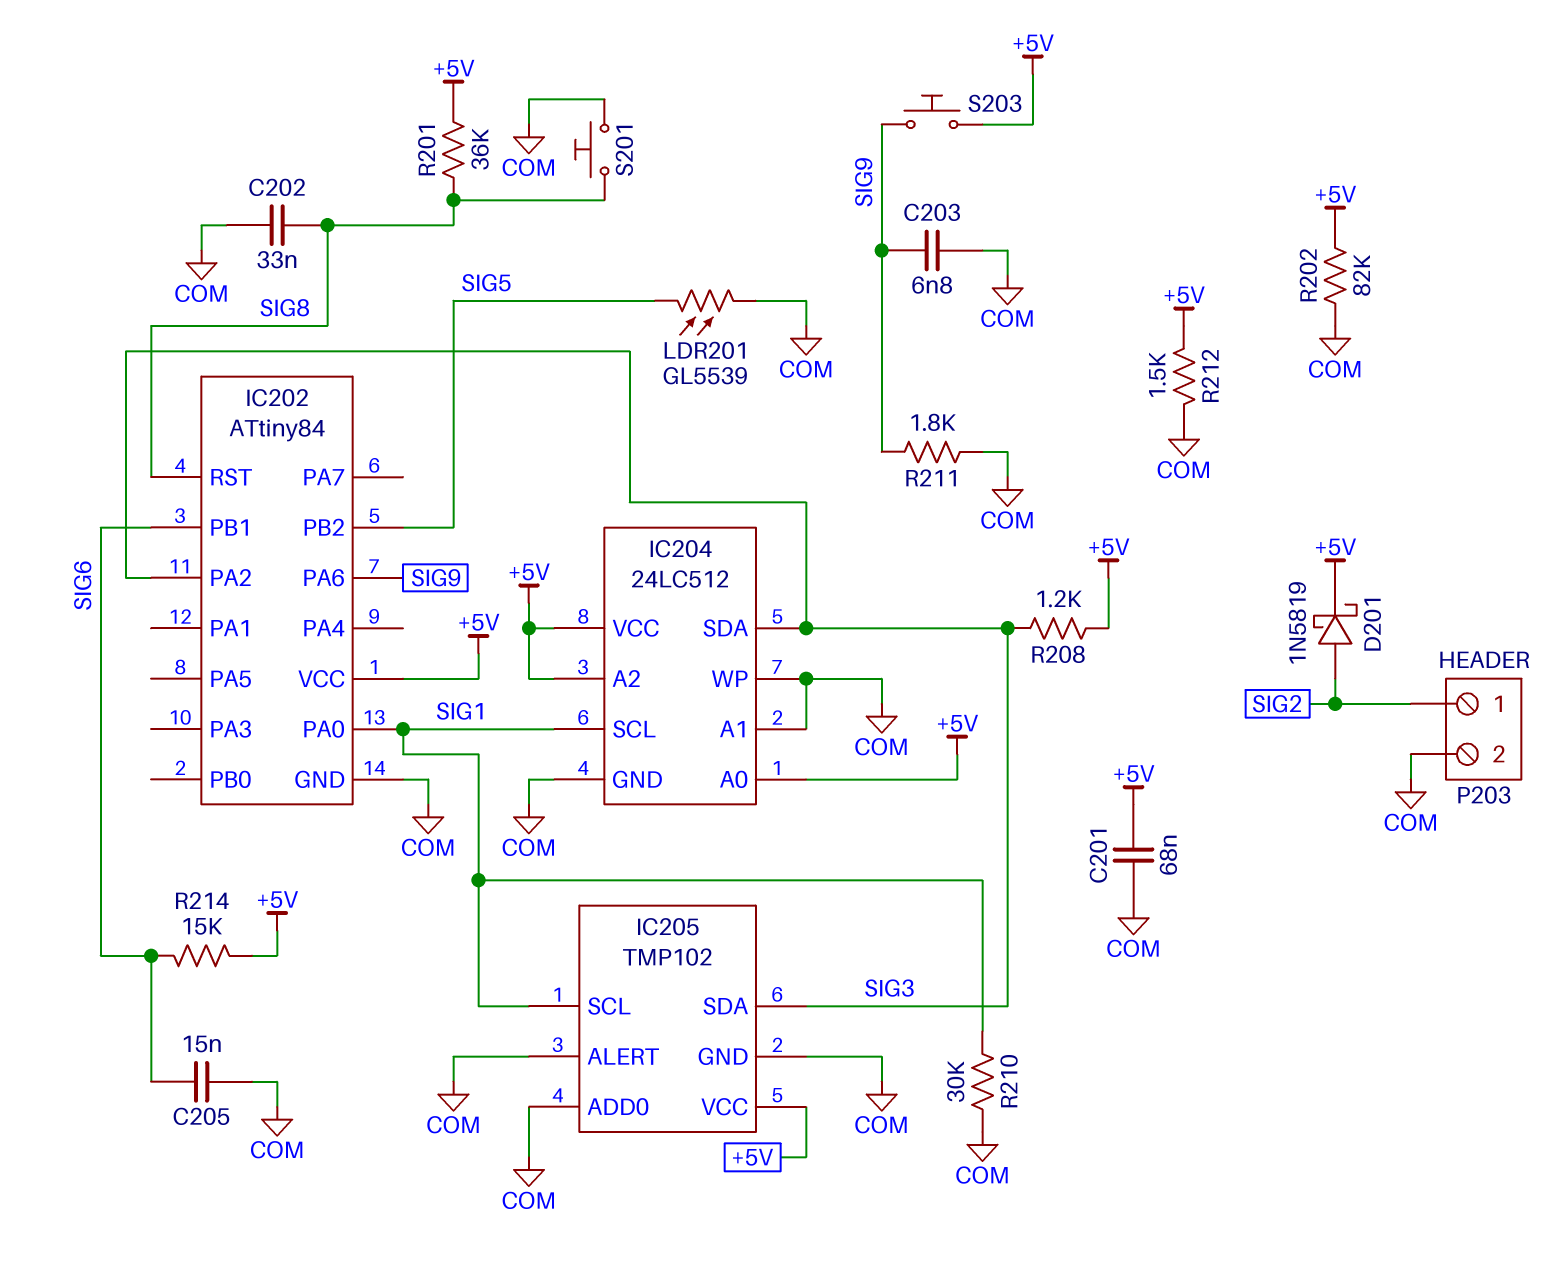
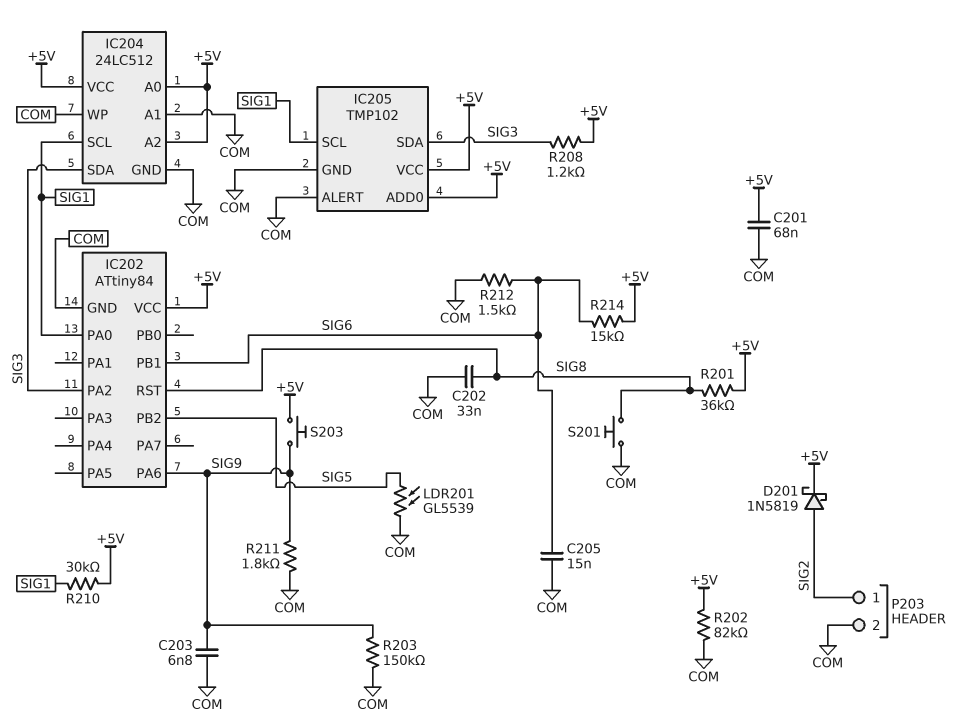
IC205 pin ADD0: COM -> +5V
R203: none -> 150k (COM, SIG9)
R210: 30k (COM, SIG1) -> 30k (+5V, SIG1)
R212: 1.5k (+5V, COM) -> 1.5k (COM, SIG6)

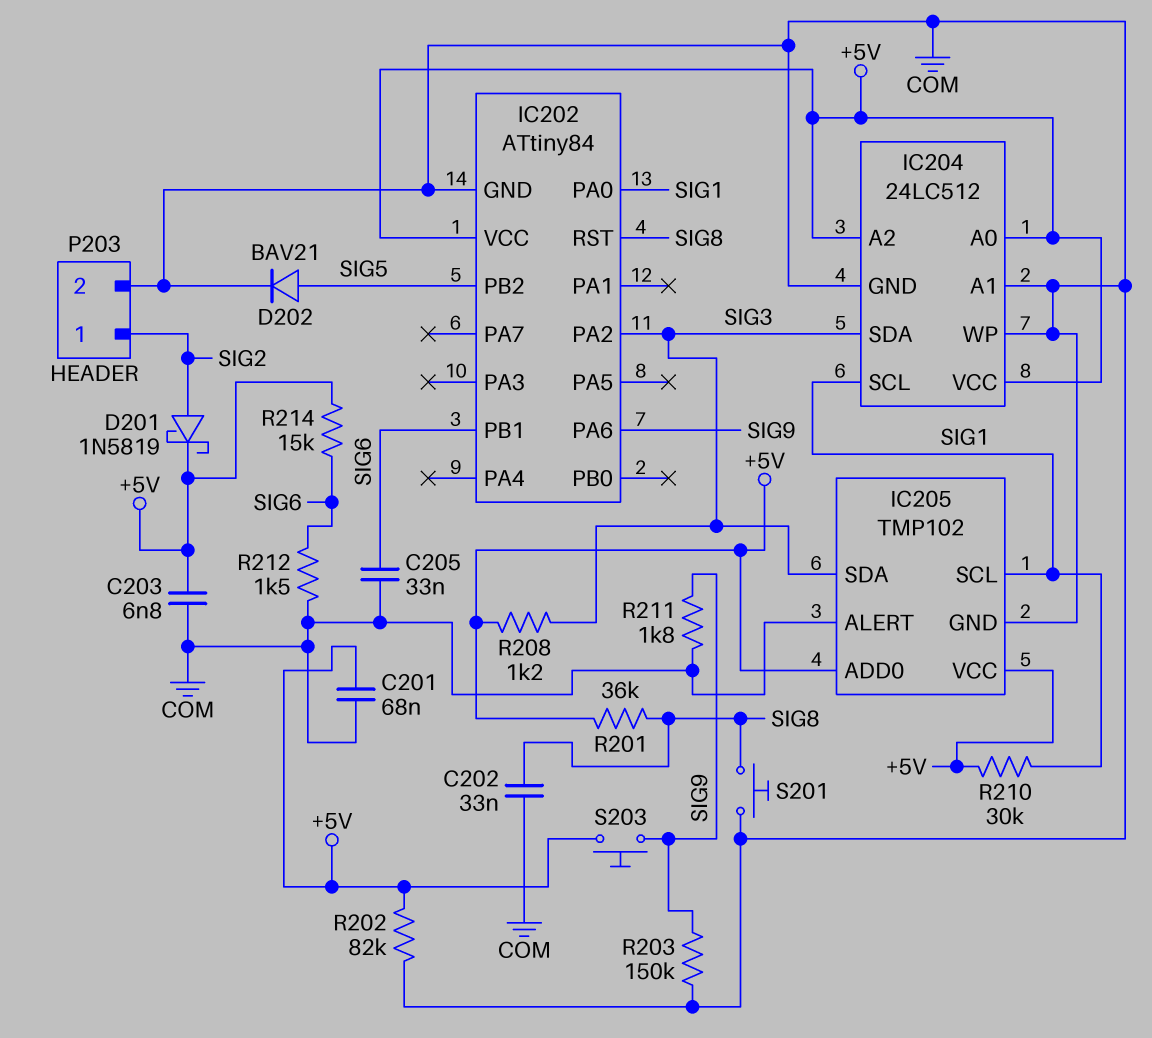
C203: 6.8nF (COM, SIG9) -> 6.8nF (+5V, COM)
C205: 15nF (COM, SIG6) -> 33nF (COM, SIG6)
D202: none -> diode BAV21 (A SIG5, K COM)
LDR201: GL5539 (COM, SIG5) -> none

